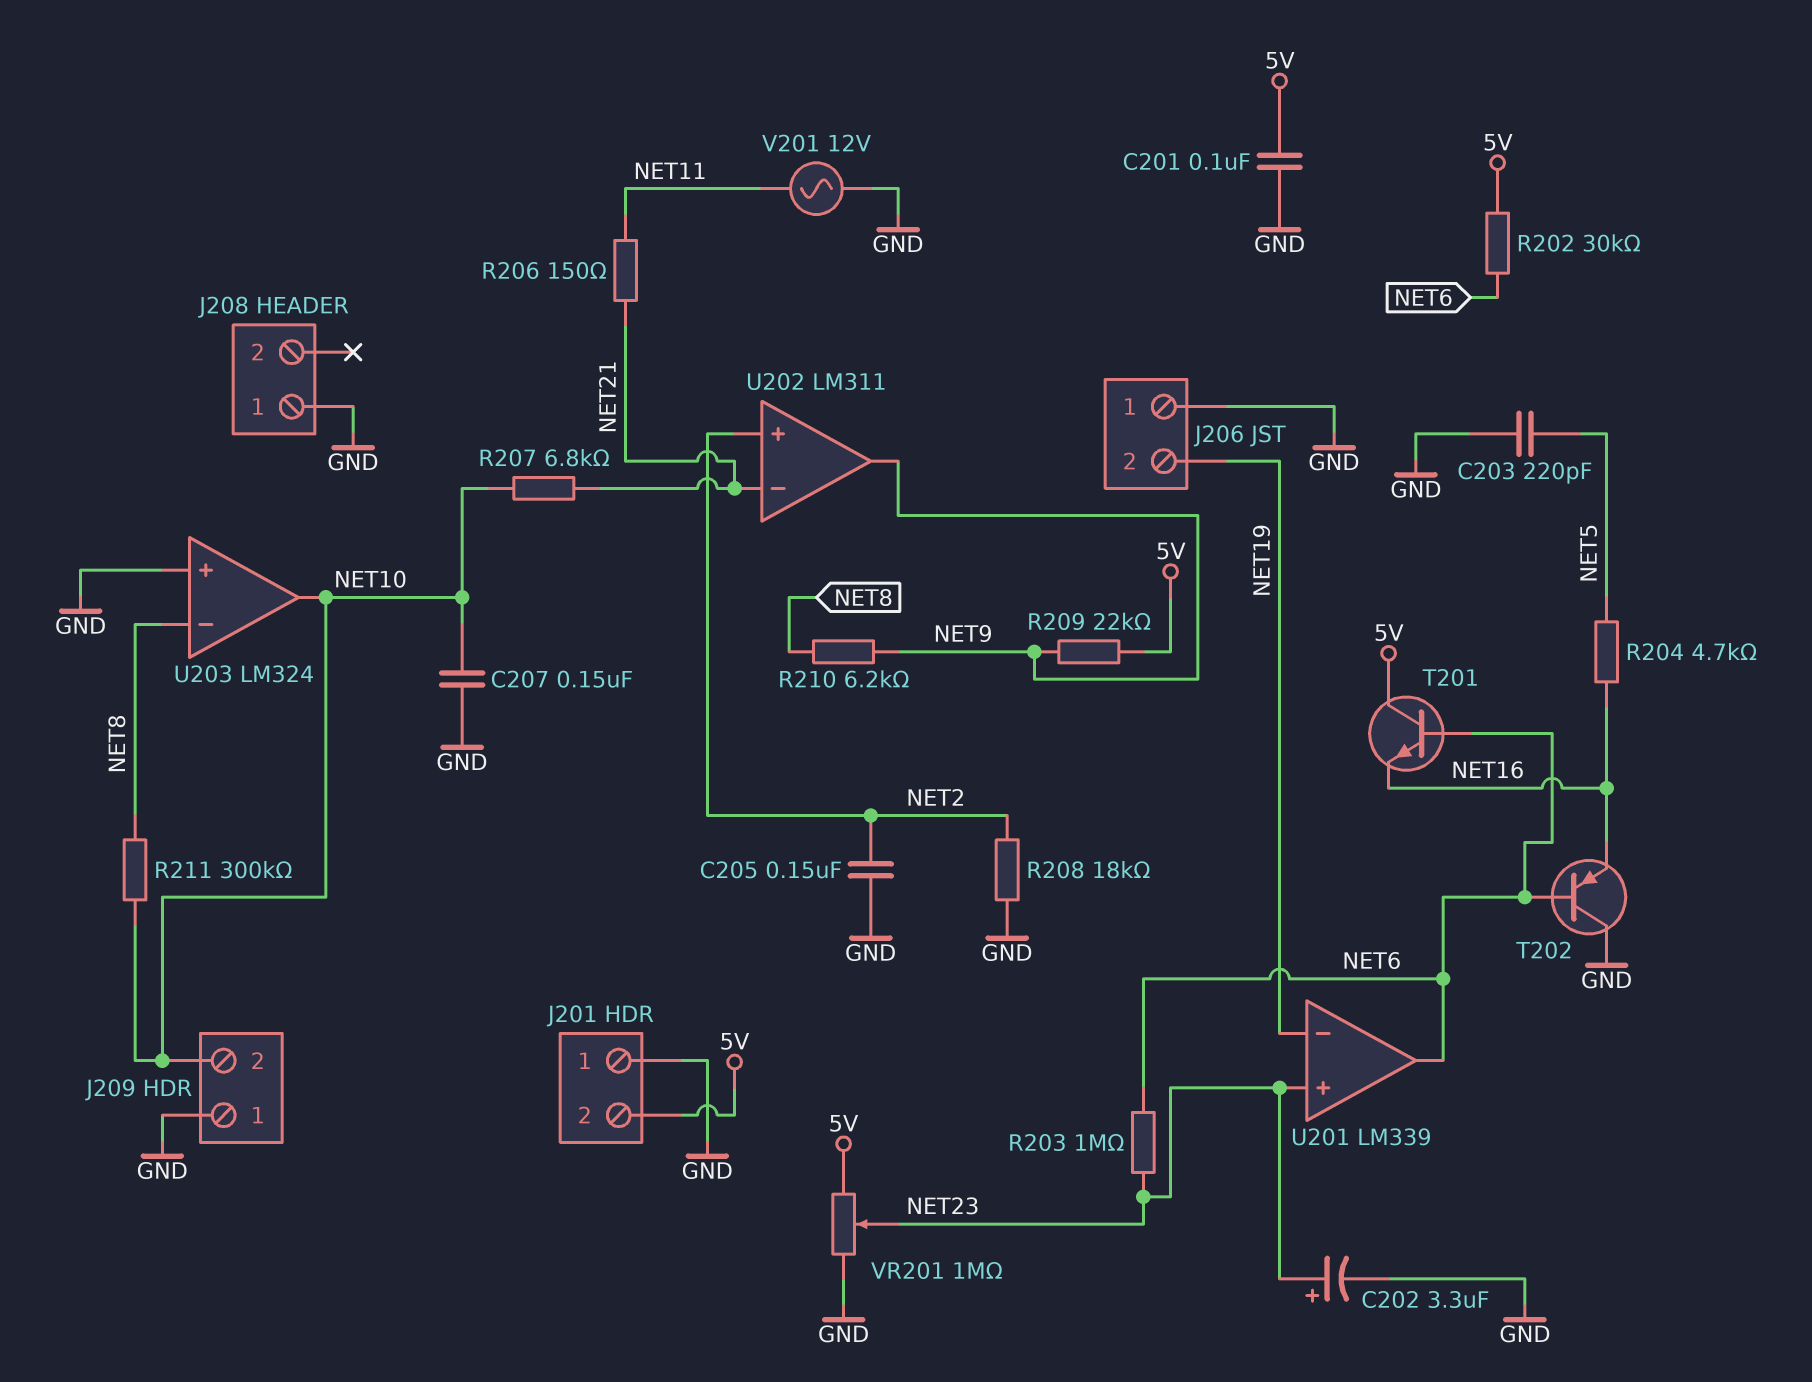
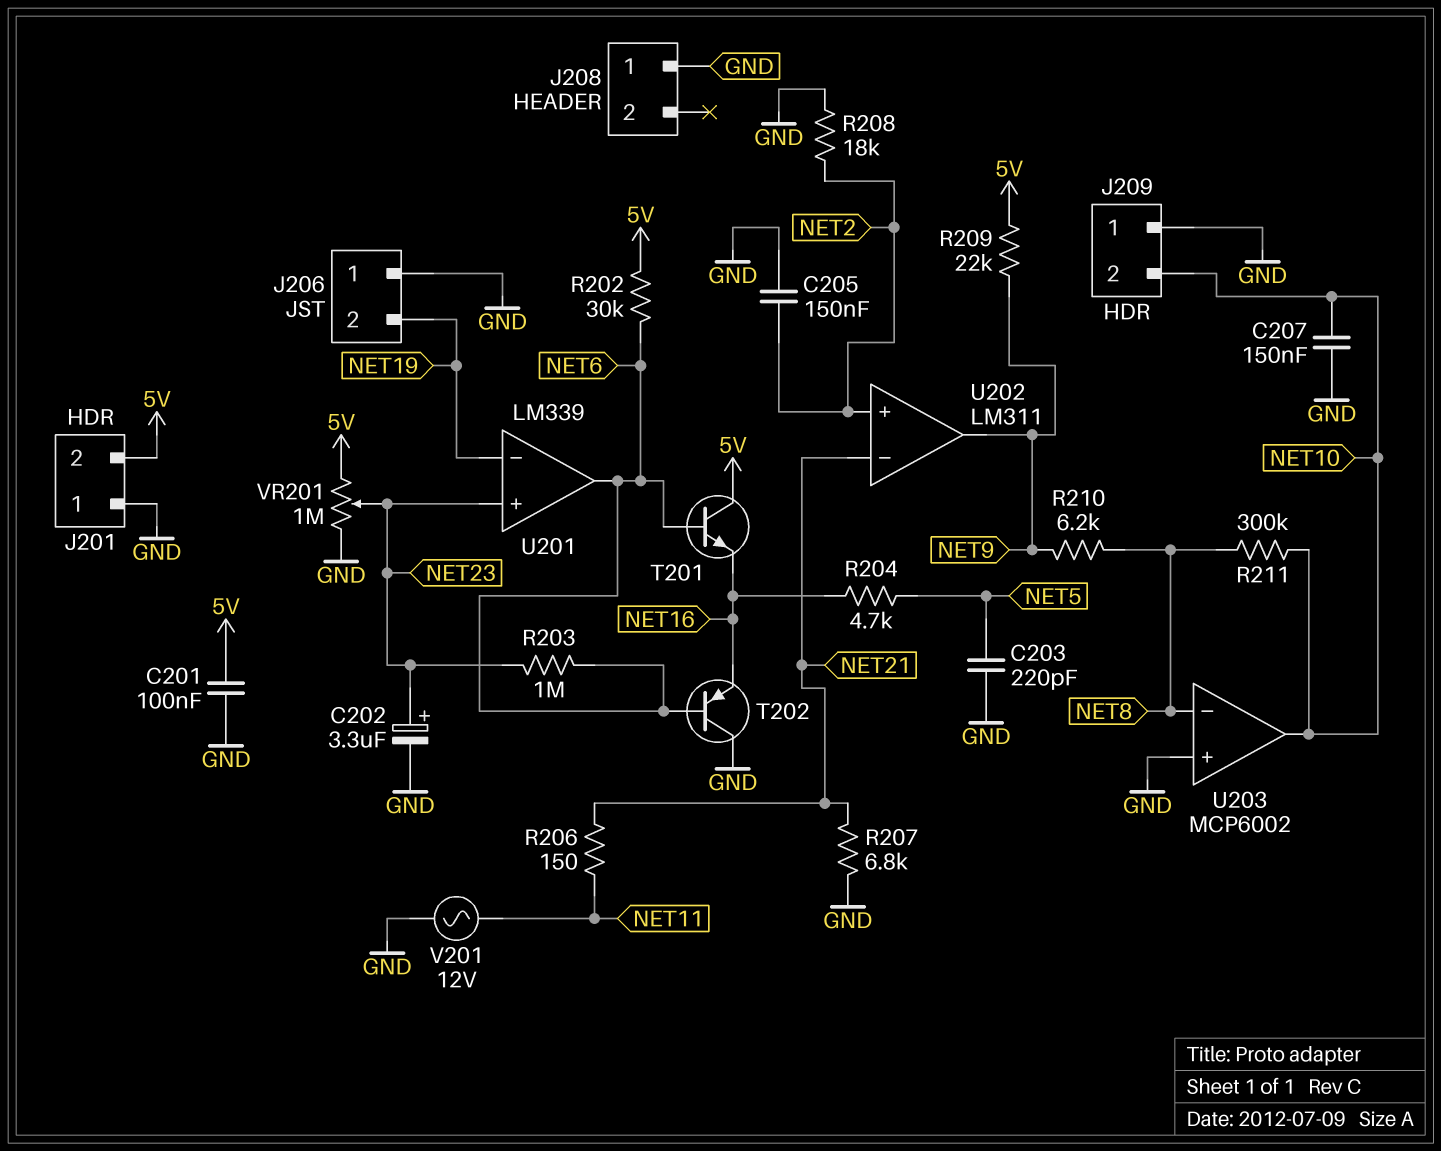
R207: 6.8k (NET10, NET21) -> 6.8k (GND, NET21)
U203: LM324 -> MCP6002

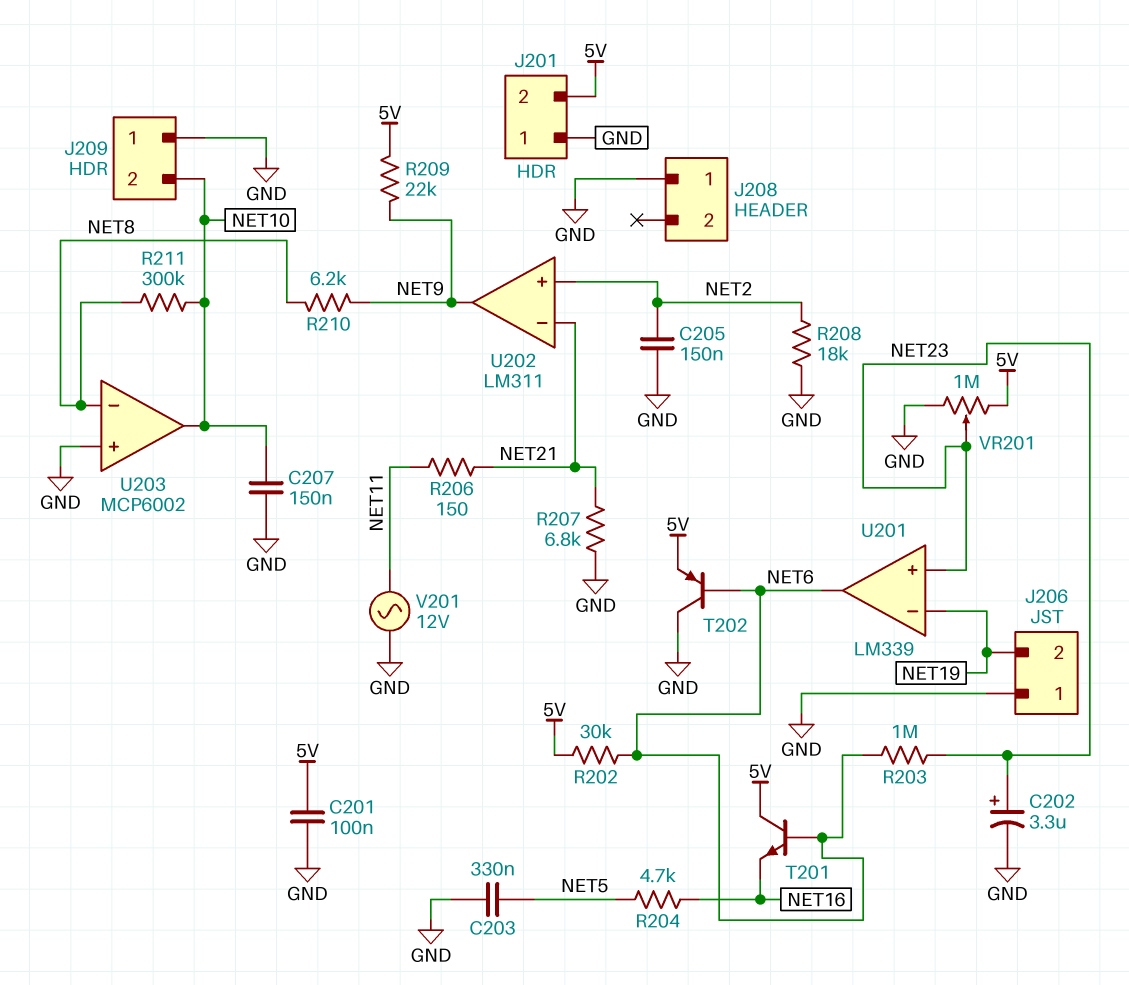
C203: 220pF (GND, NET5) -> 330nF (GND, NET5)
T202: PNP (B NET6, C GND, E NET16) -> PNP (B NET6, C GND, E 5V)

